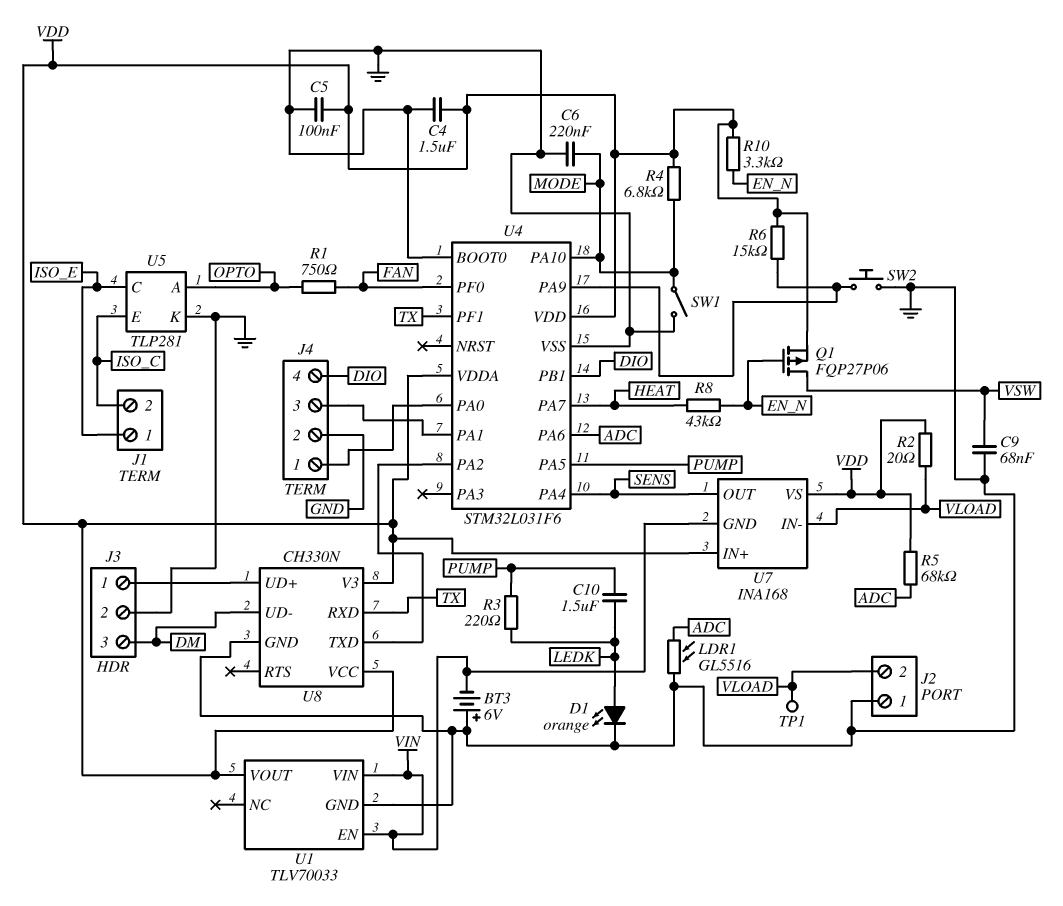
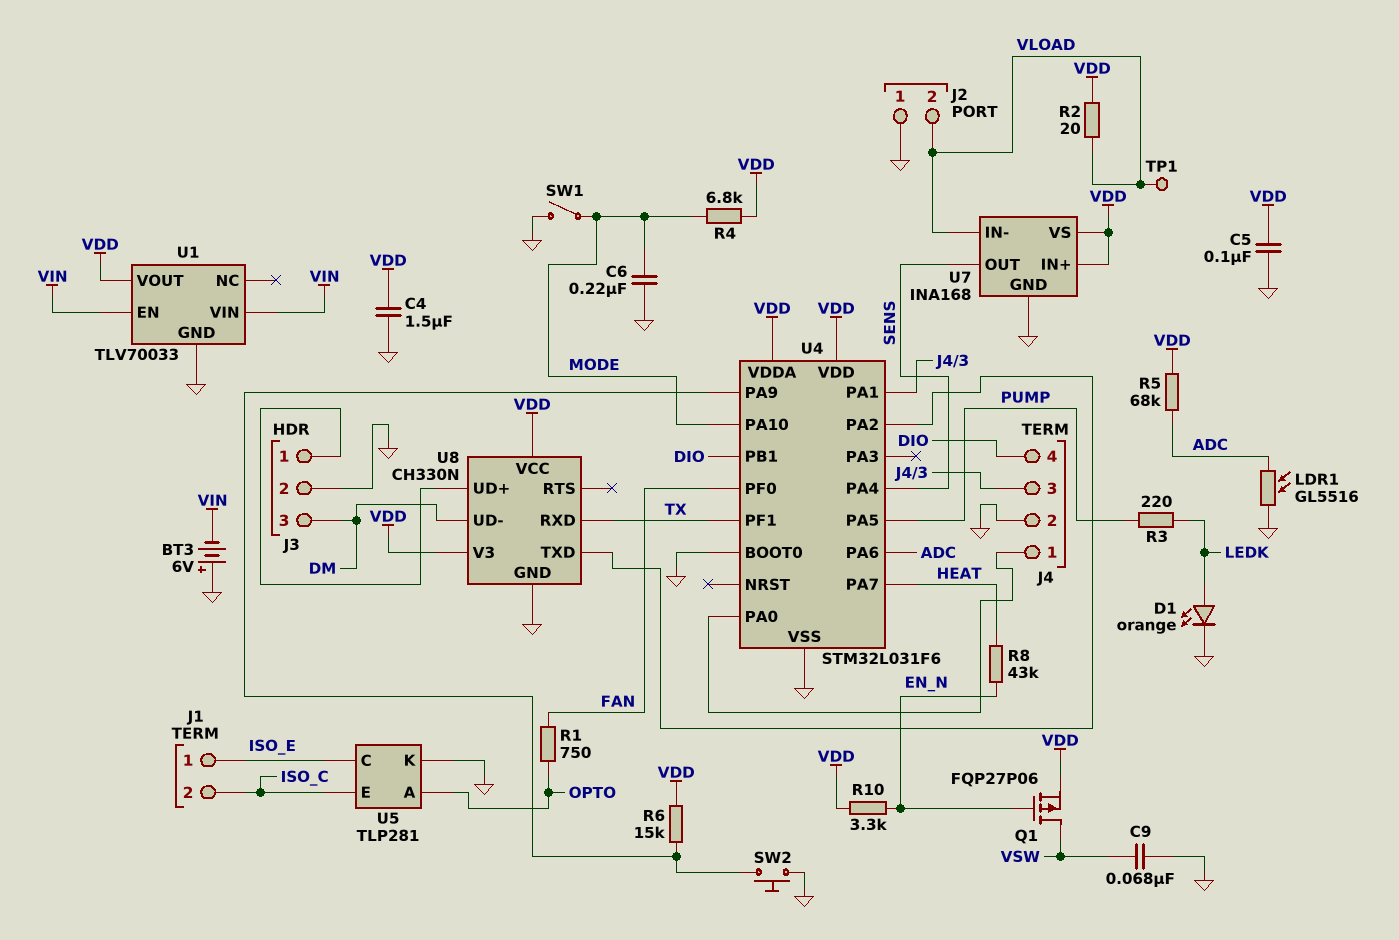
C10: 1.5uF (LEDK, PUMP) -> none
U7 pin GND: VIN -> GND

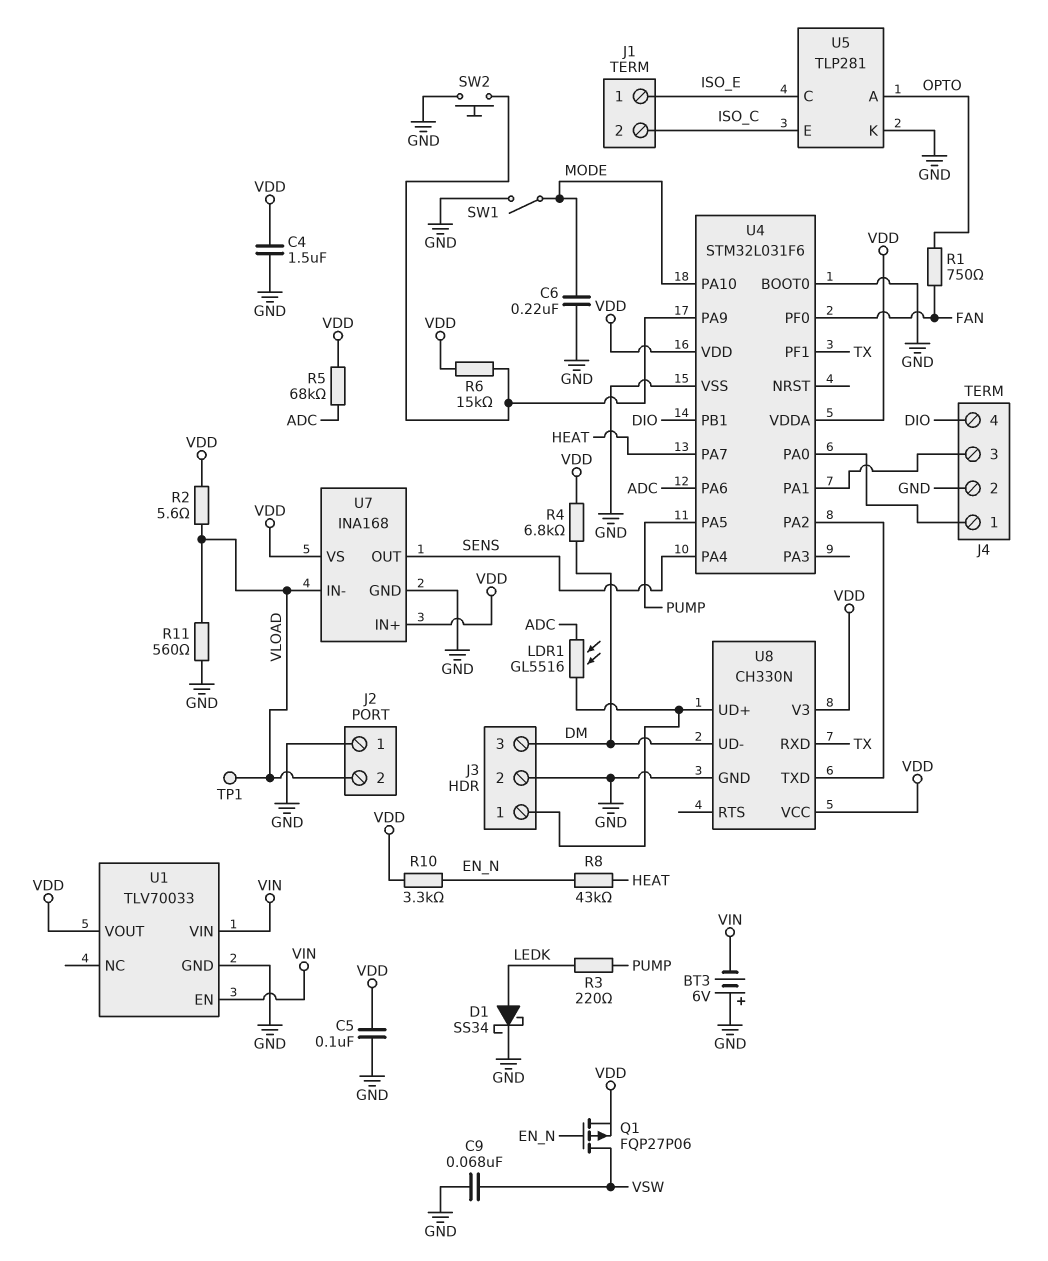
D1: LED orange (A LEDK, K GND) -> schottky SS34 (A LEDK, K GND)
LDR1: GL5516 (ADC, GND) -> GL5516 (ADC, J3/1)
R2: 20 (VDD, VLOAD) -> 5.6 (VDD, VLOAD)
R4: 6.8k (MODE, VDD) -> 6.8k (DM, VDD)
R11: none -> 560 (GND, VLOAD)

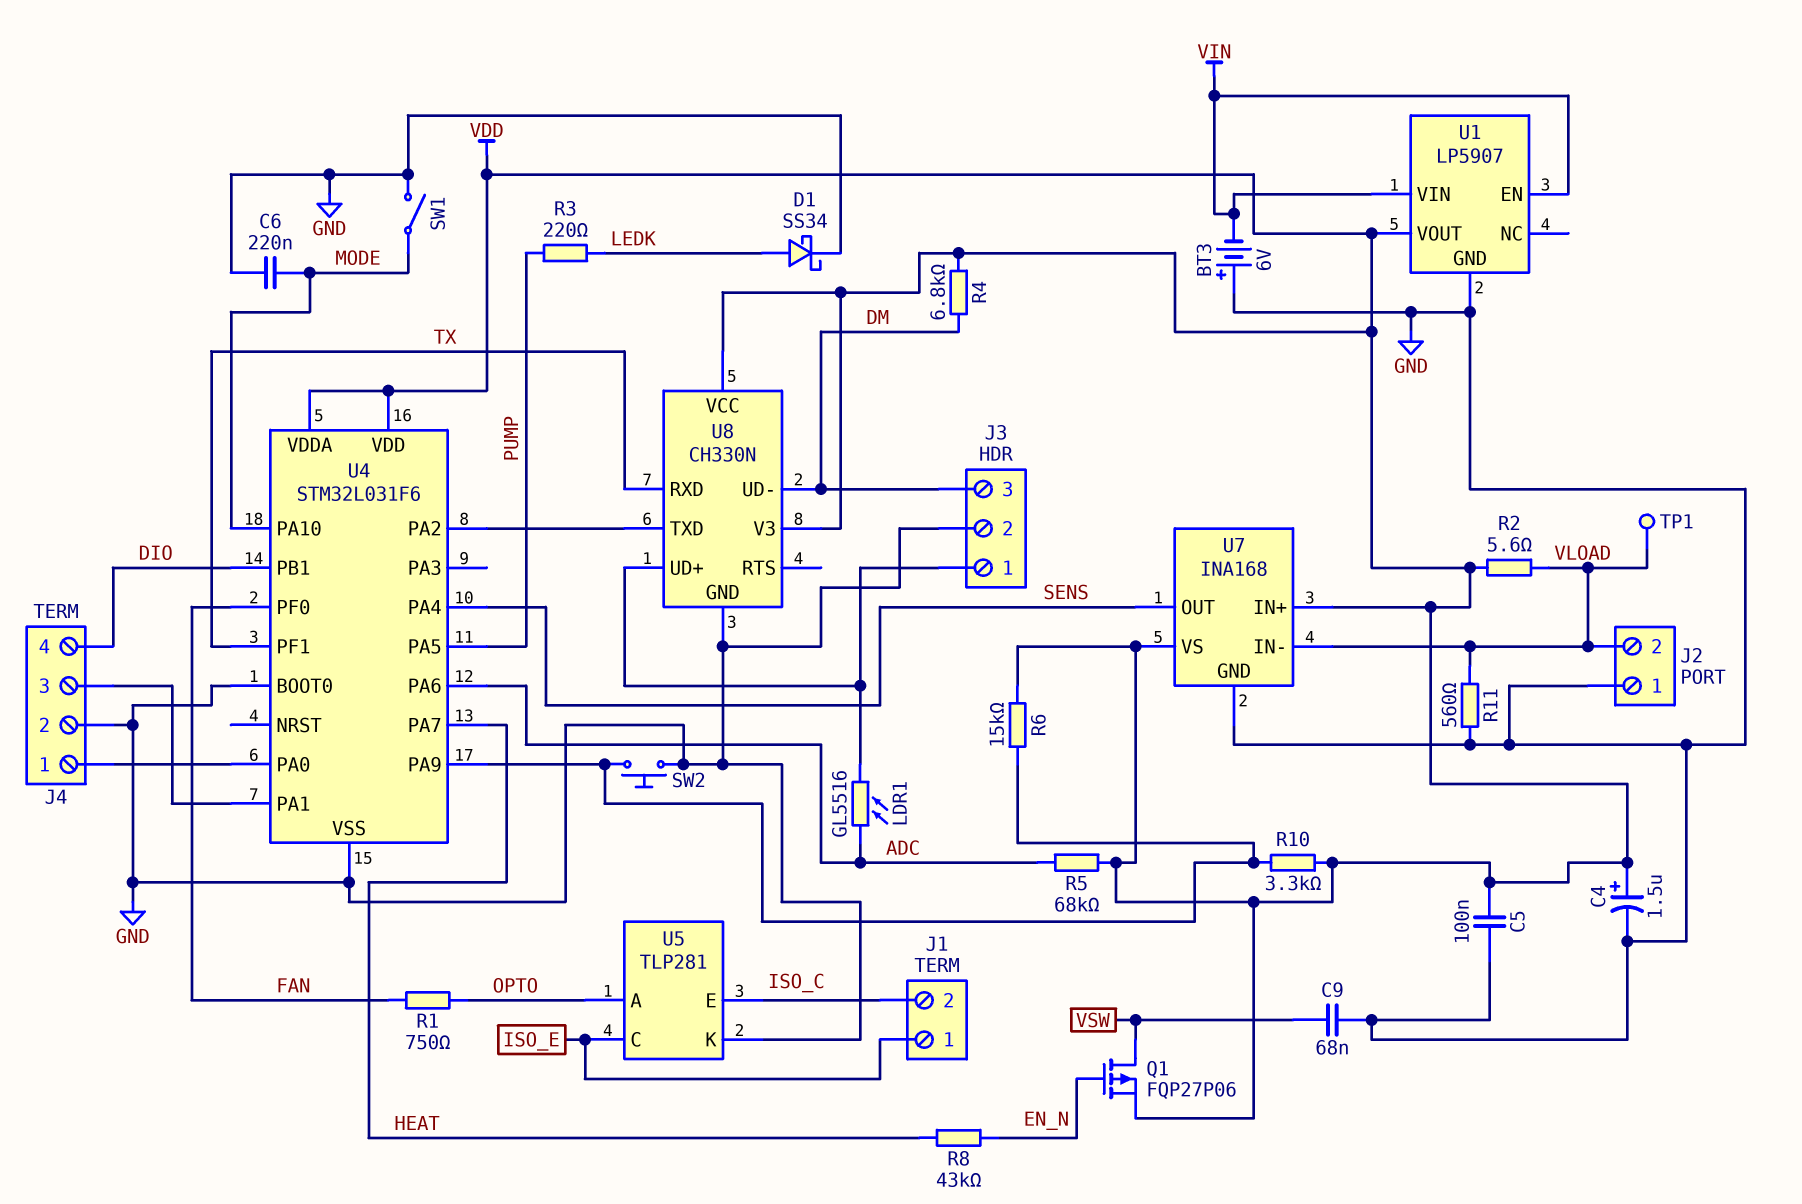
C4: 1.5uF (GND, VDD) -> 1.5uF (plus VDD, minus GND)
R10: 3.3k (EN_N, VDD) -> 3.3k (U4/PA9, VDD)
U1: TLV70033 -> LP5907

